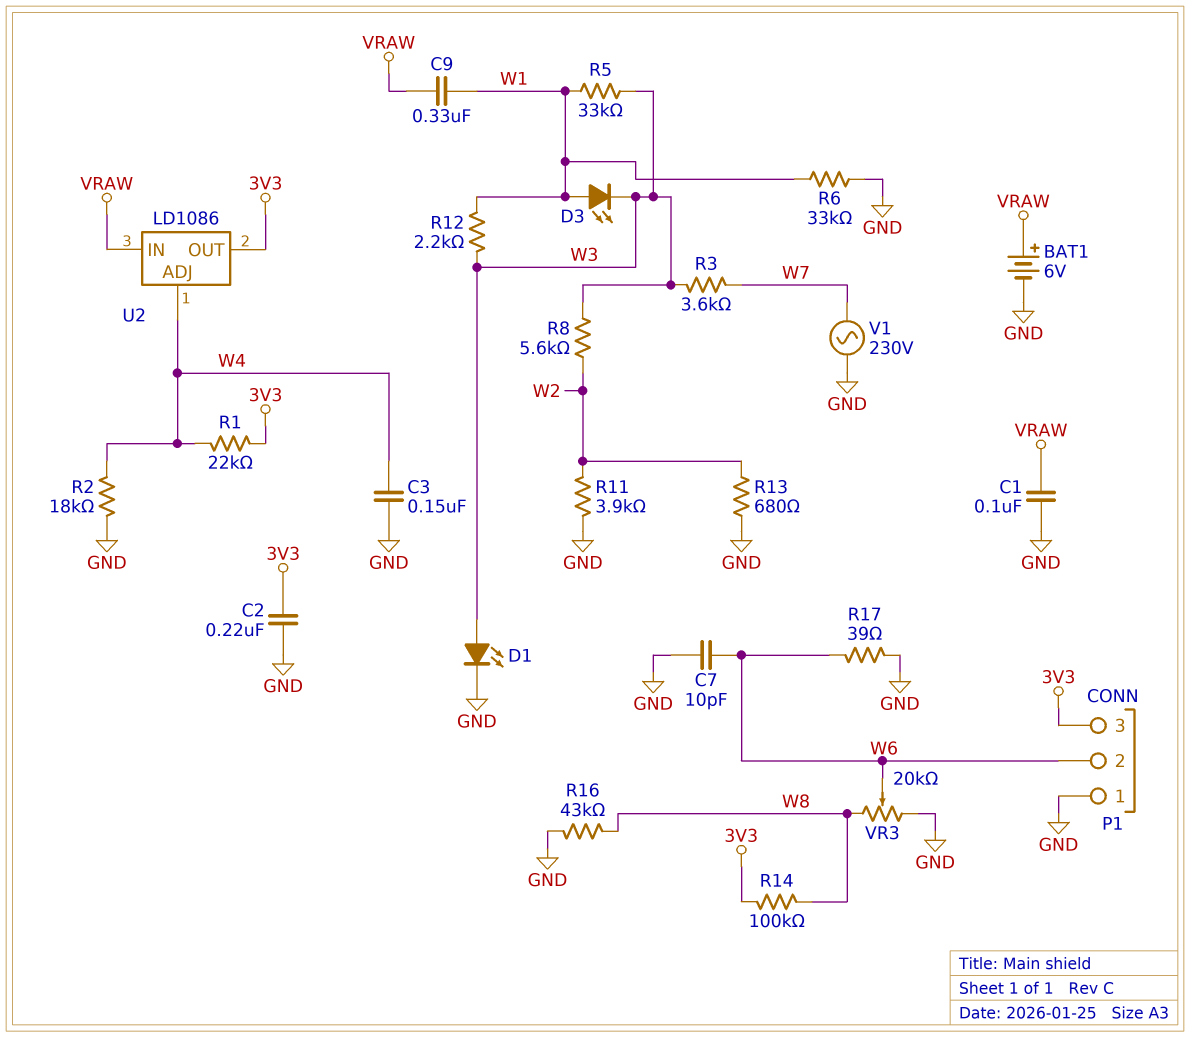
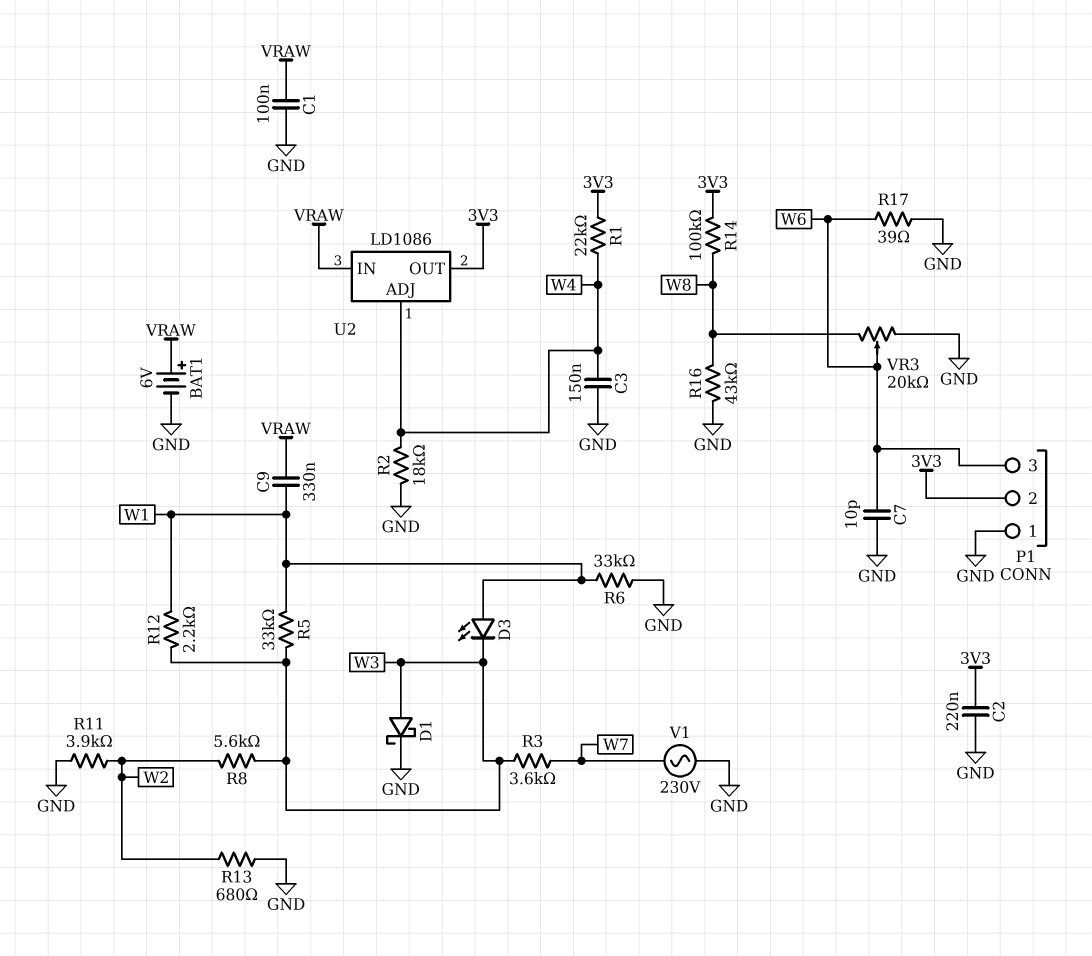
D1: LED (A W3, K GND) -> schottky (A W3, K GND)
P1 pin 2: W6 -> 3V3
P1 pin 3: 3V3 -> W6

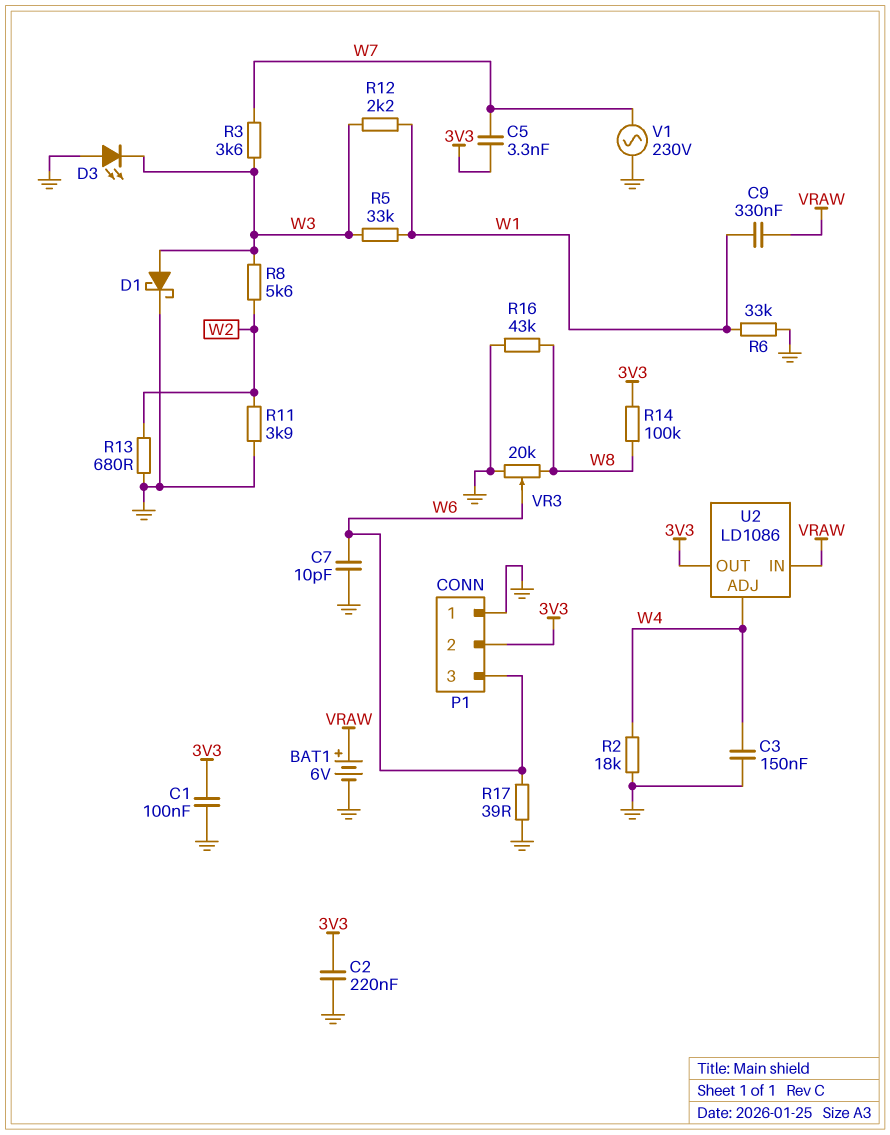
C1: 100nF (GND, VRAW) -> 100nF (3V3, GND)
C5: none -> 3.3nF (3V3, W7)
D3: LED (A W1, K W3) -> LED (A GND, K W3)
R1: 22k (3V3, W4) -> none

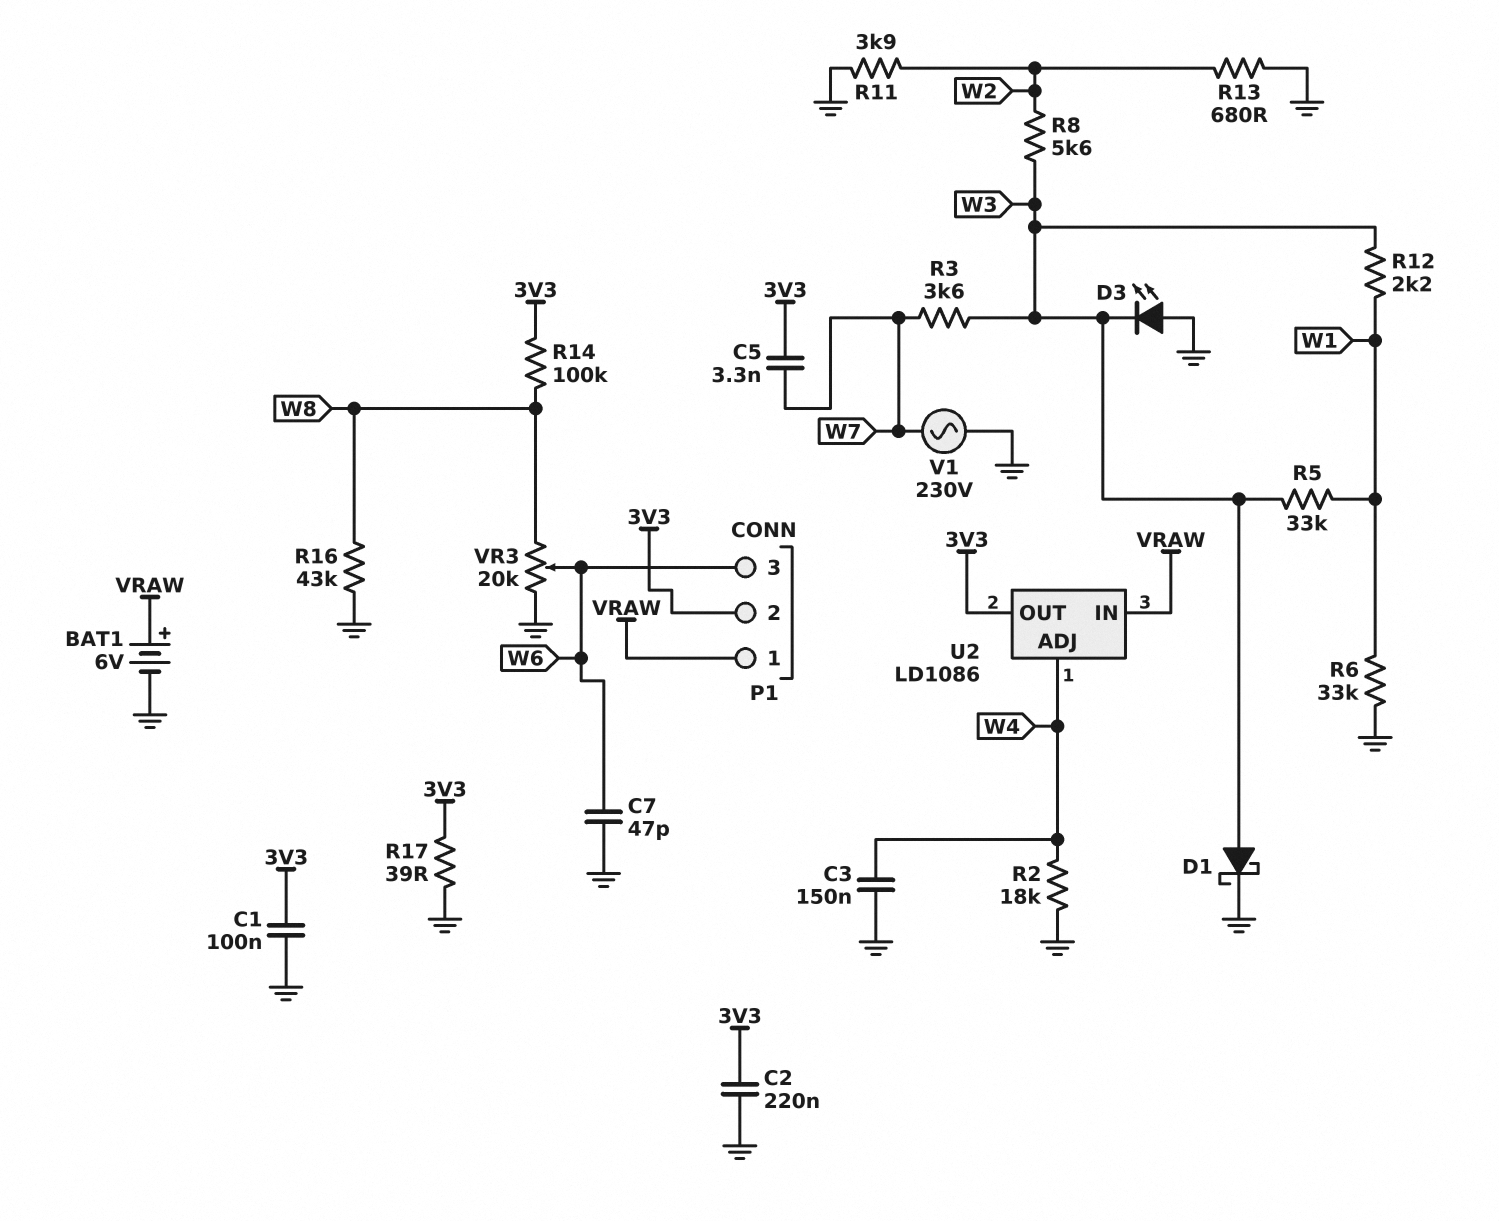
C7: 10pF (GND, W6) -> 47pF (GND, W6)
C9: 330nF (VRAW, W1) -> none
P1 pin 1: GND -> VRAW
R17: 39 (GND, W6) -> 39 (3V3, GND)

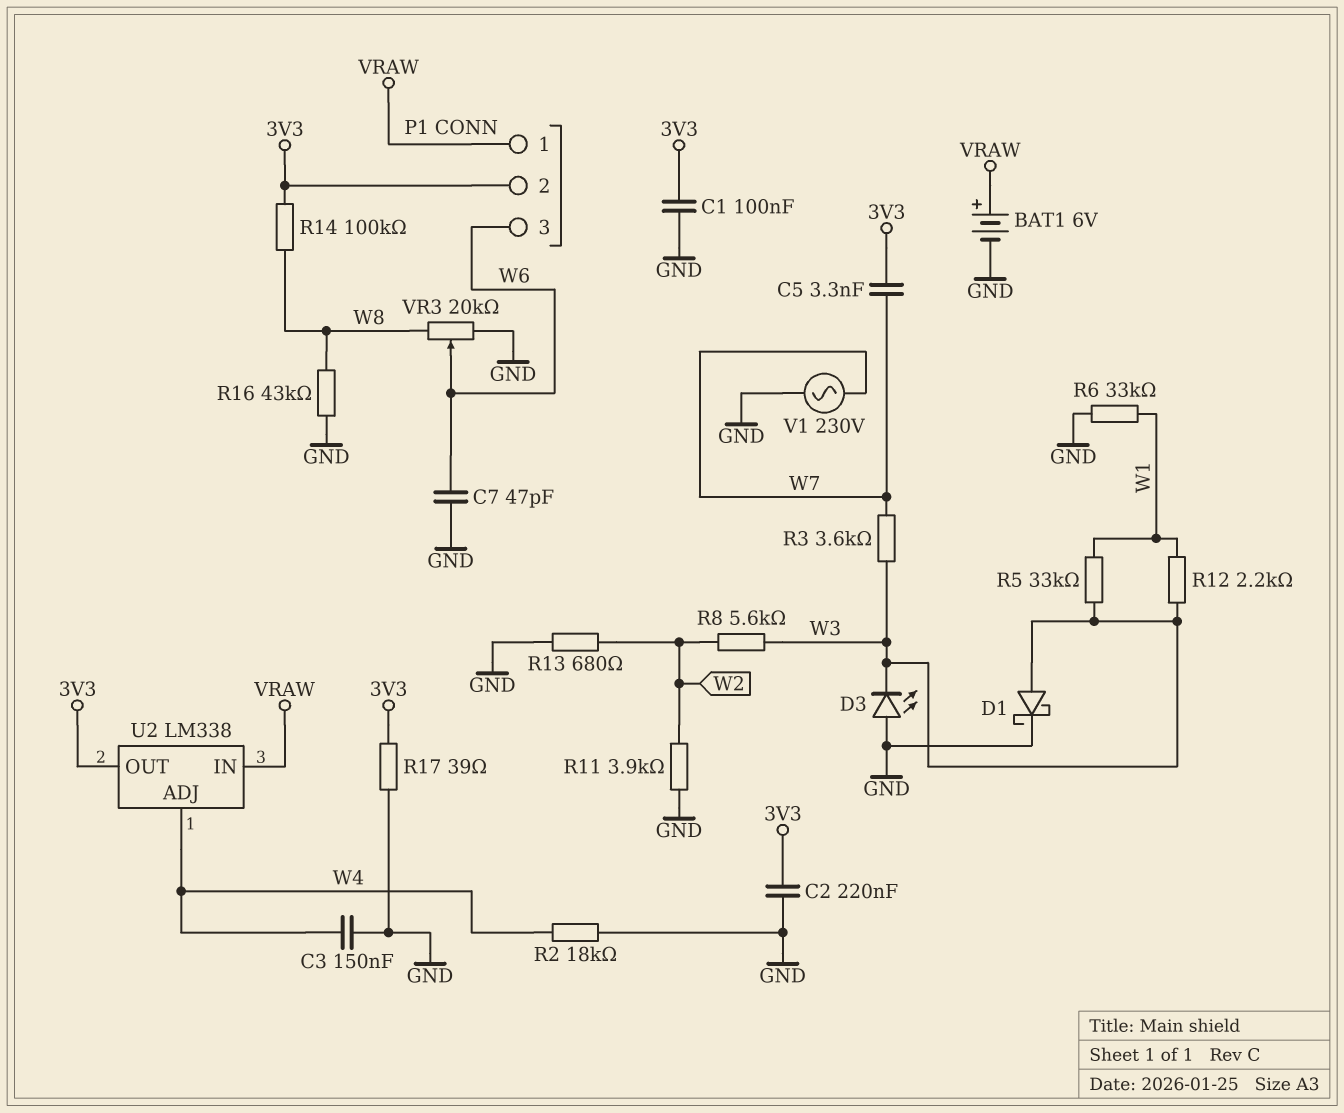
U2: LD1086 -> LM338

